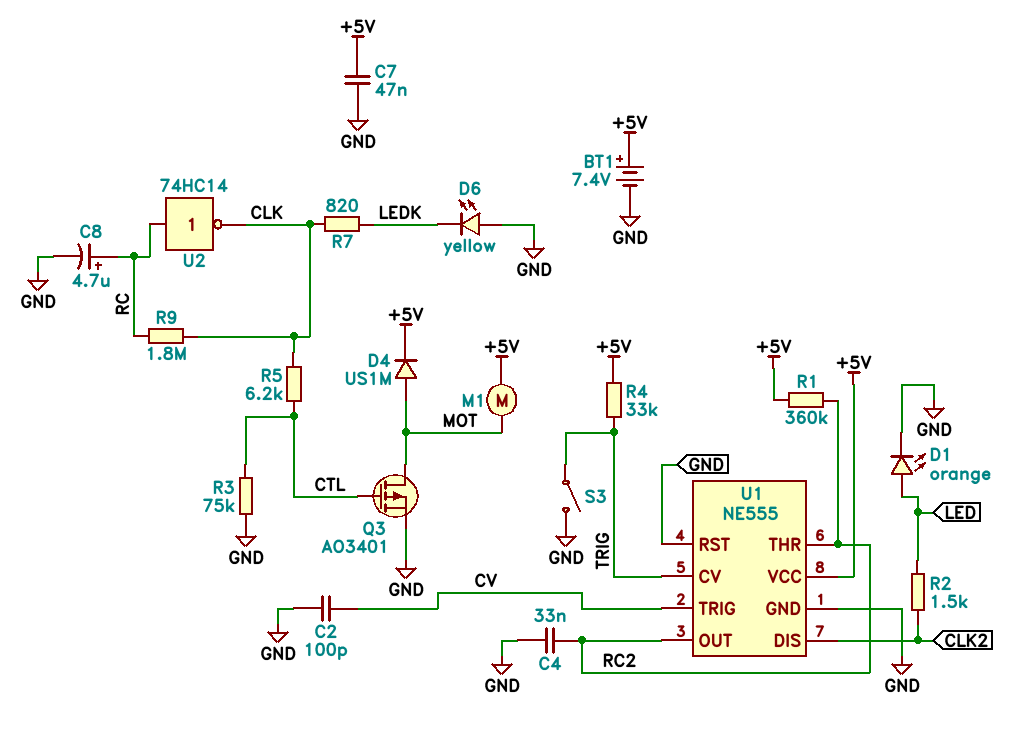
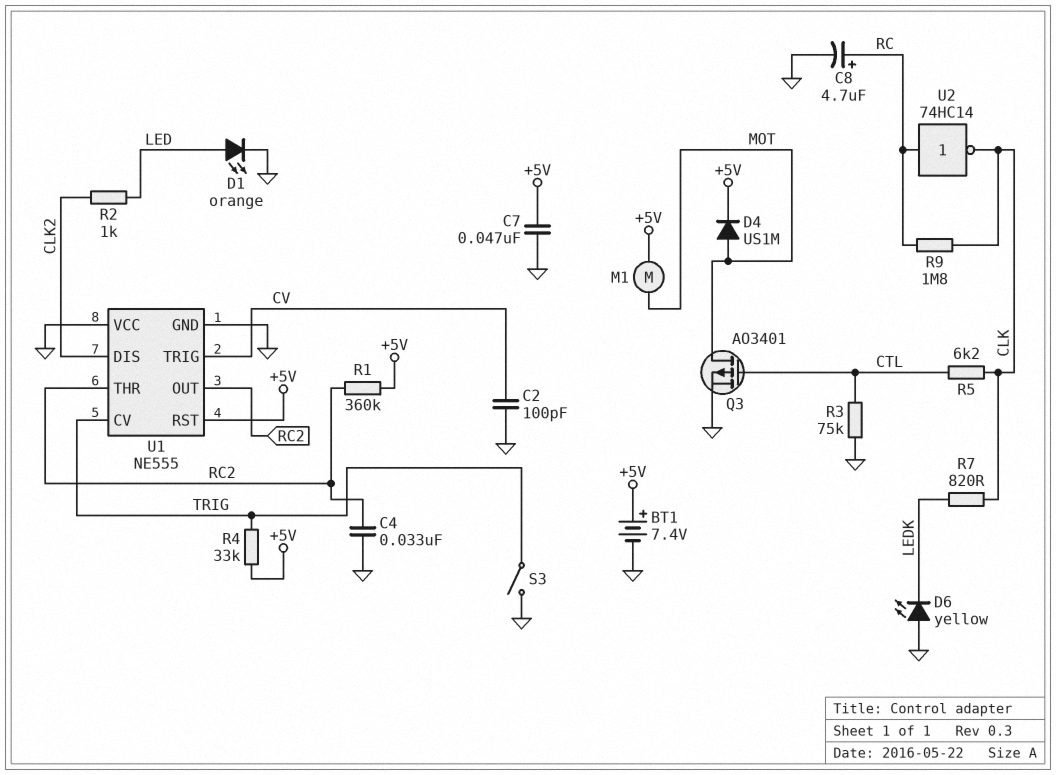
R2: 1.5k (CLK2, LED) -> 1k (CLK2, LED)
U1 pin RST: GND -> +5V
U1 pin VCC: +5V -> GND

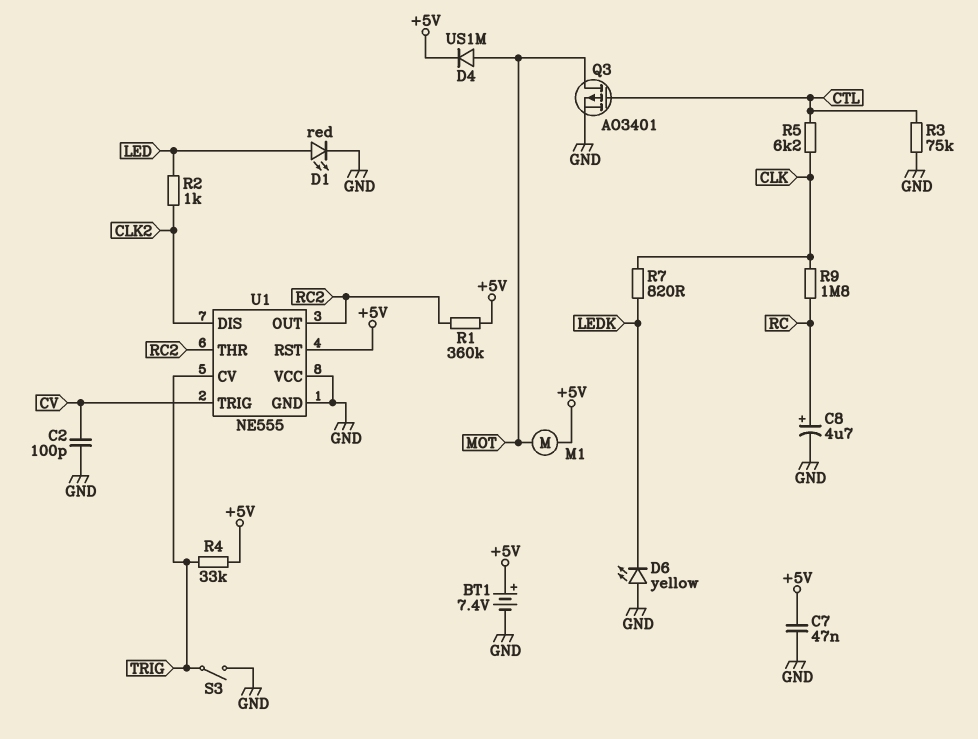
C4: 33nF (GND, RC2) -> none
D1: LED orange (A LED, K GND) -> LED red (A LED, K GND)
U2: NOT 74HC14 (in RC, out CLK) -> none

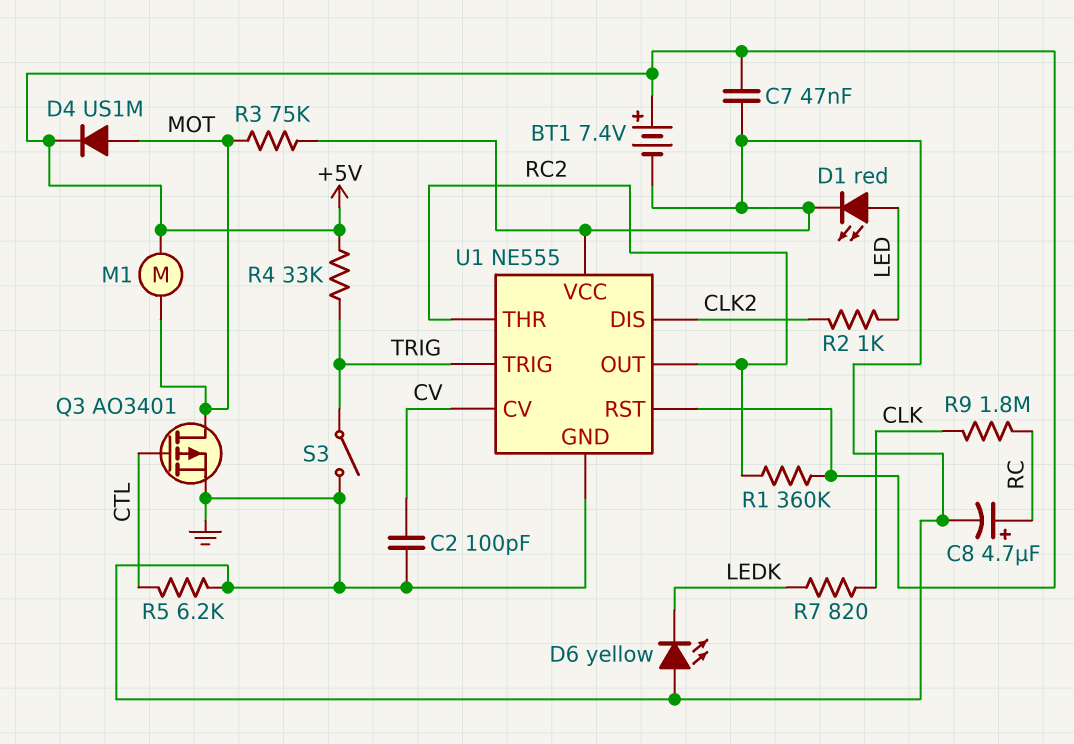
R3: 75k (CTL, GND) -> 75k (GND, MOT)
R5: 6.2k (CLK, CTL) -> 6.2k (CTL, GND)
U1 pin CV: TRIG -> CV
U1 pin TRIG: CV -> TRIG

